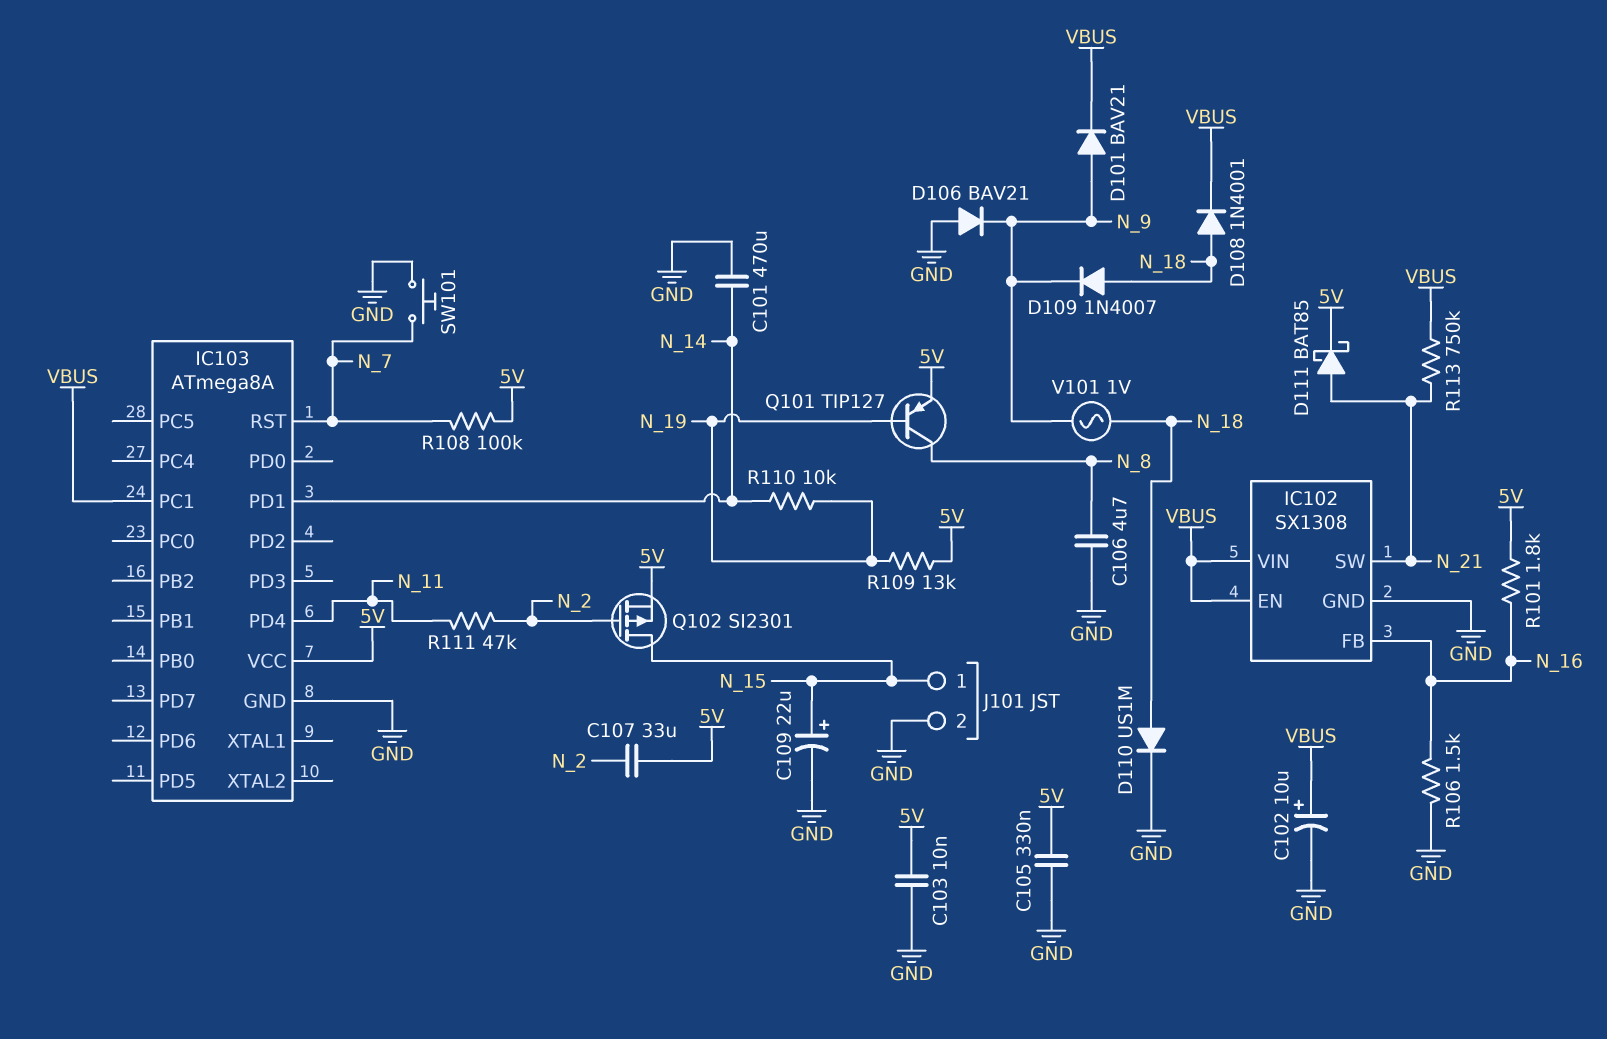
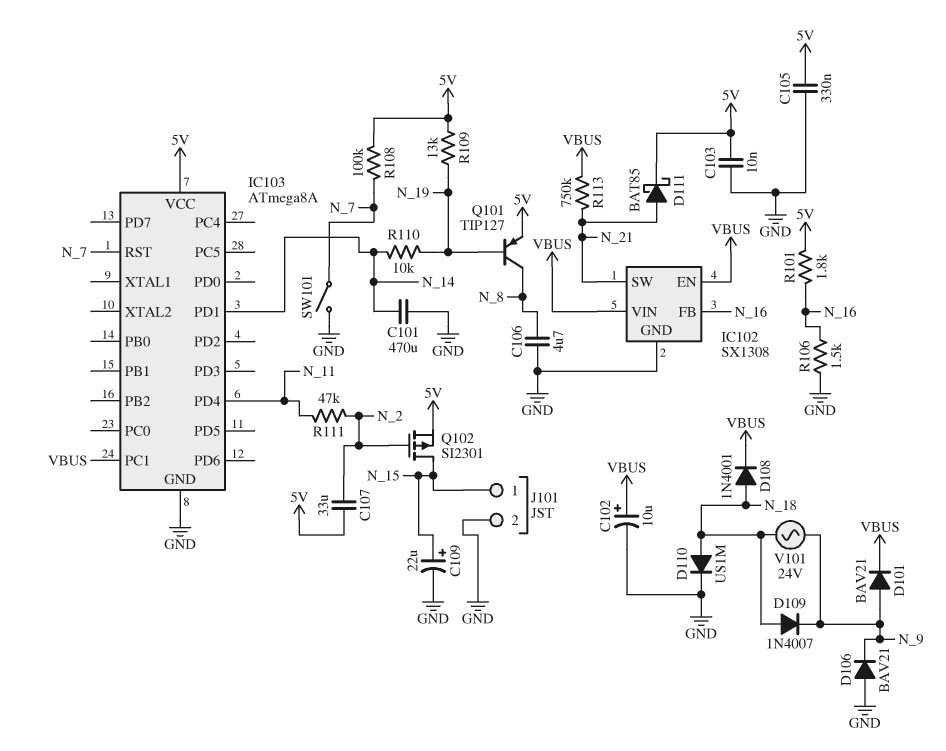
SW101: button (GND, N_7) -> switch (GND, N_7)
V101: AC 1V (N_9, N_18) -> AC 24V (N_9, N_18)

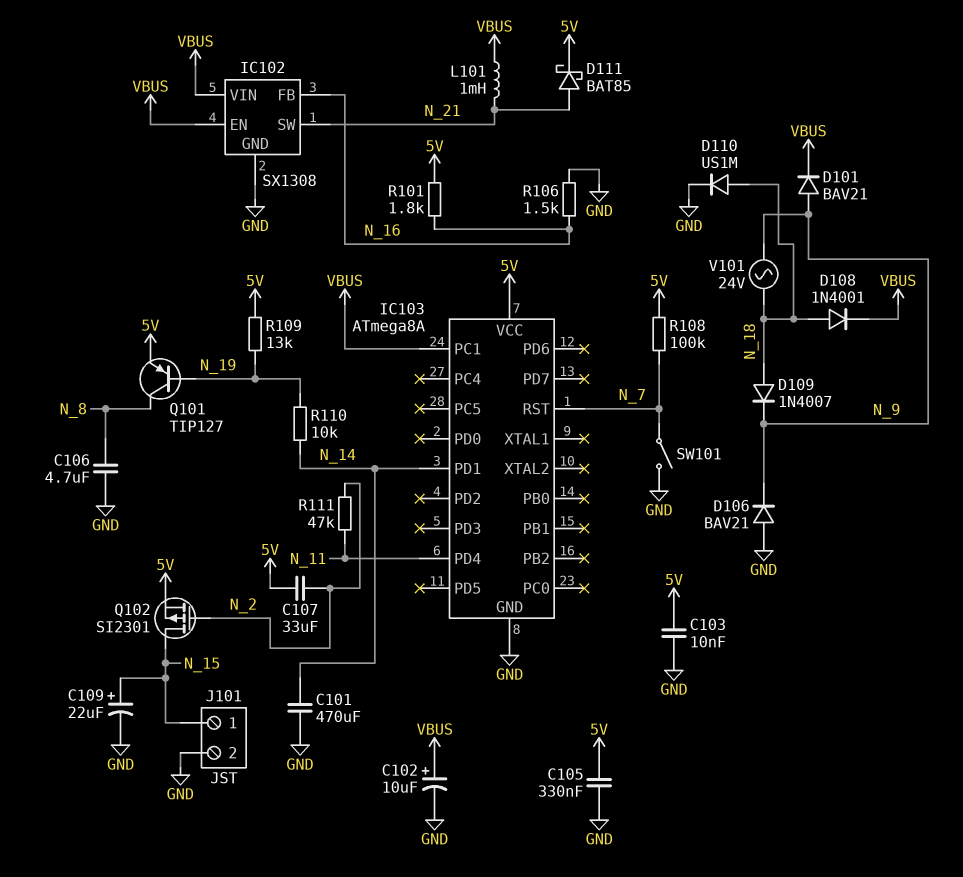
L101: none -> 1mH (N_21, VBUS)
R113: 750k (N_21, VBUS) -> none

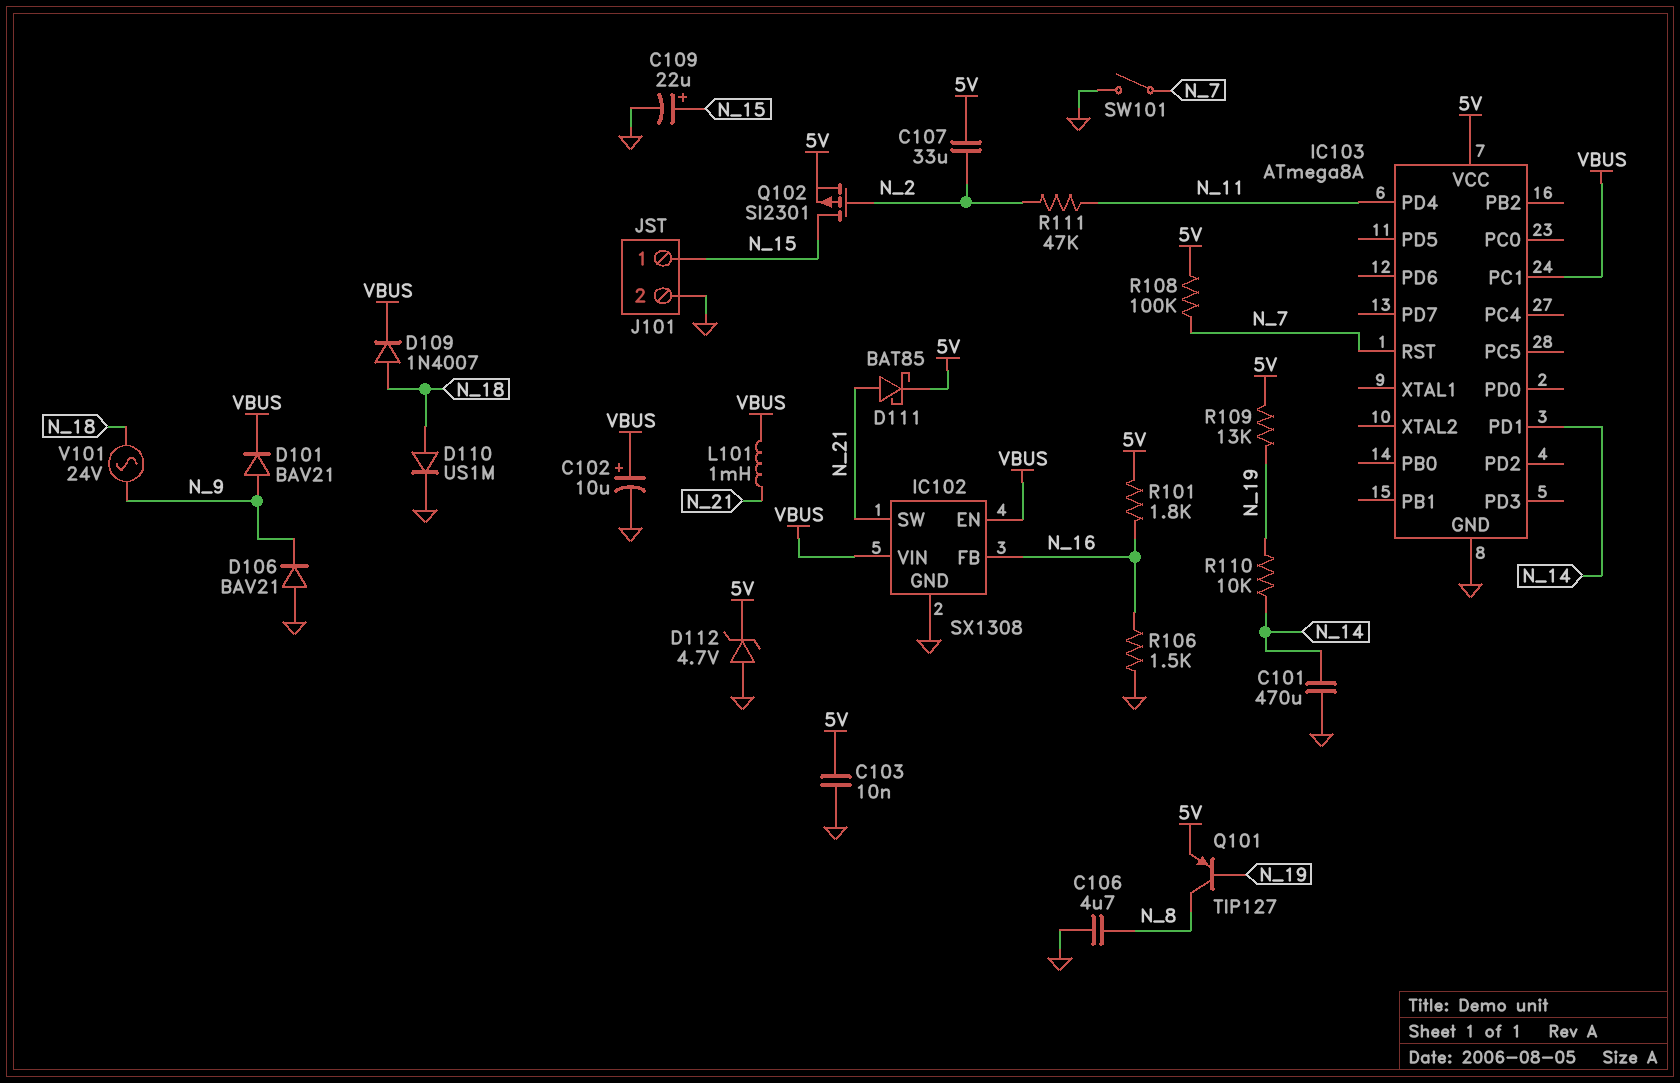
C105: 330nF (5V, GND) -> none
D108: diode 1N4001 (A N_18, K VBUS) -> none
D109: diode 1N4007 (A N_18, K N_9) -> diode 1N4007 (A N_18, K VBUS)
D112: none -> zener 4.7V (A GND, K 5V)

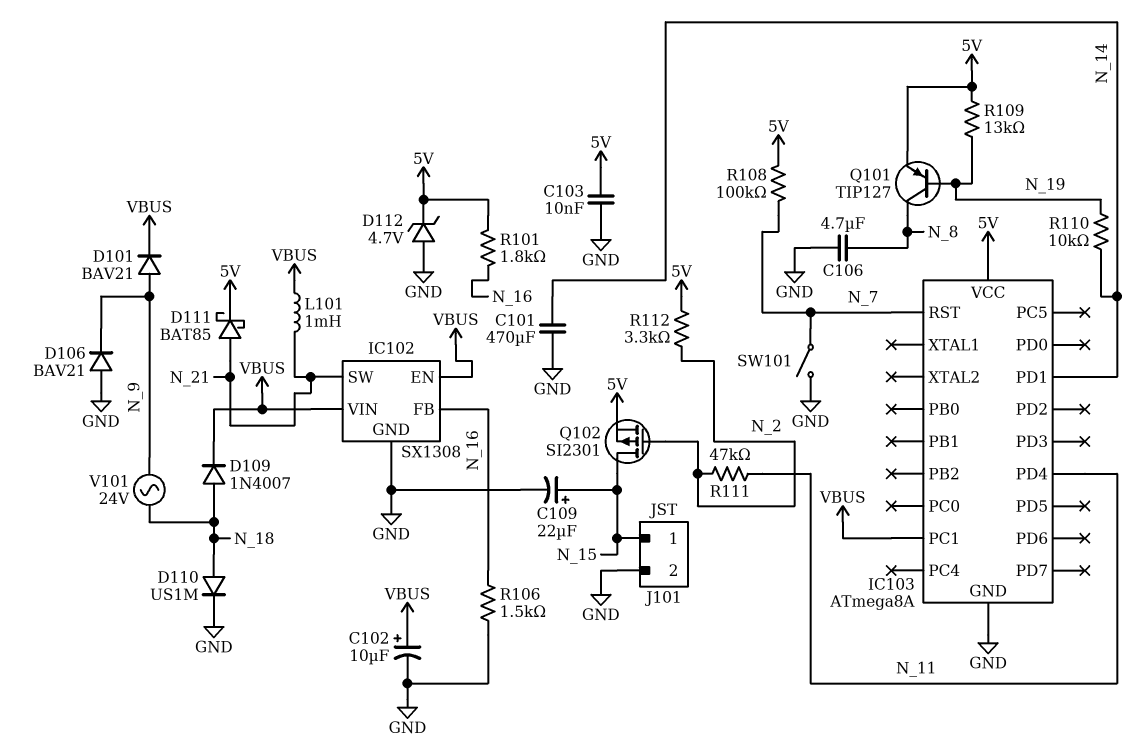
C107: 33uF (5V, N_2) -> none
R112: none -> 3.3k (5V, N_2)

